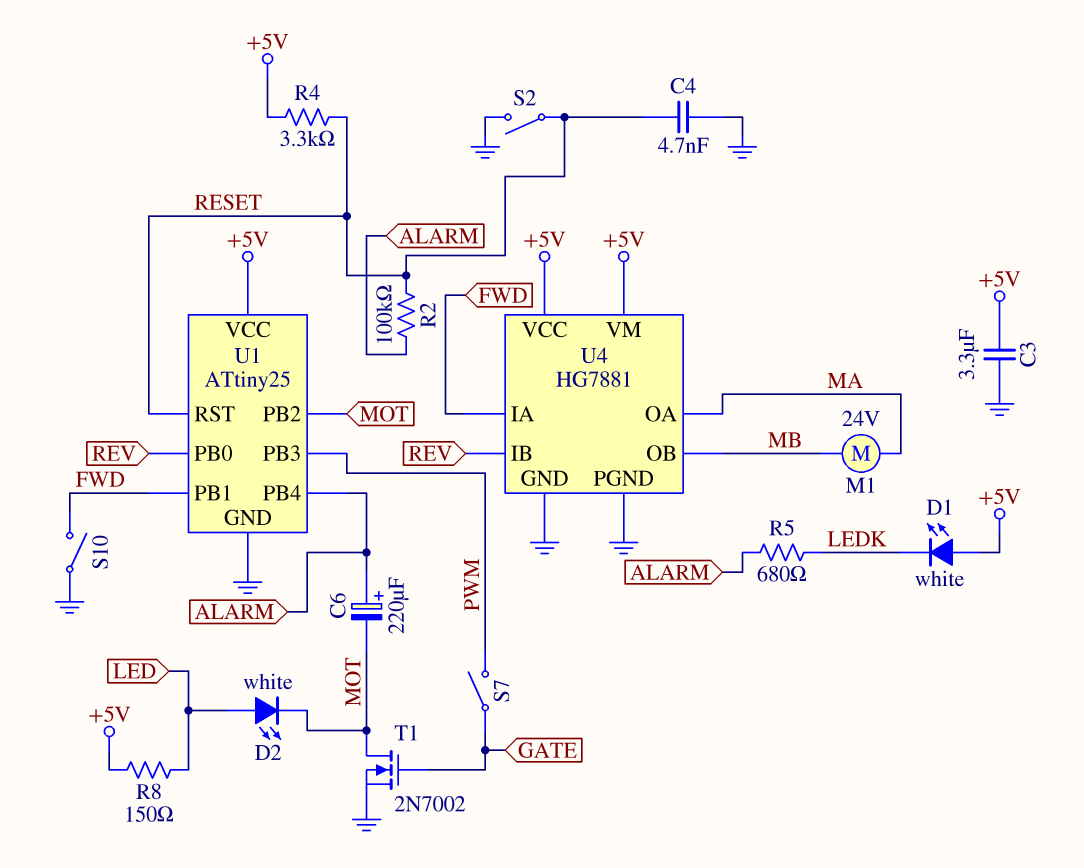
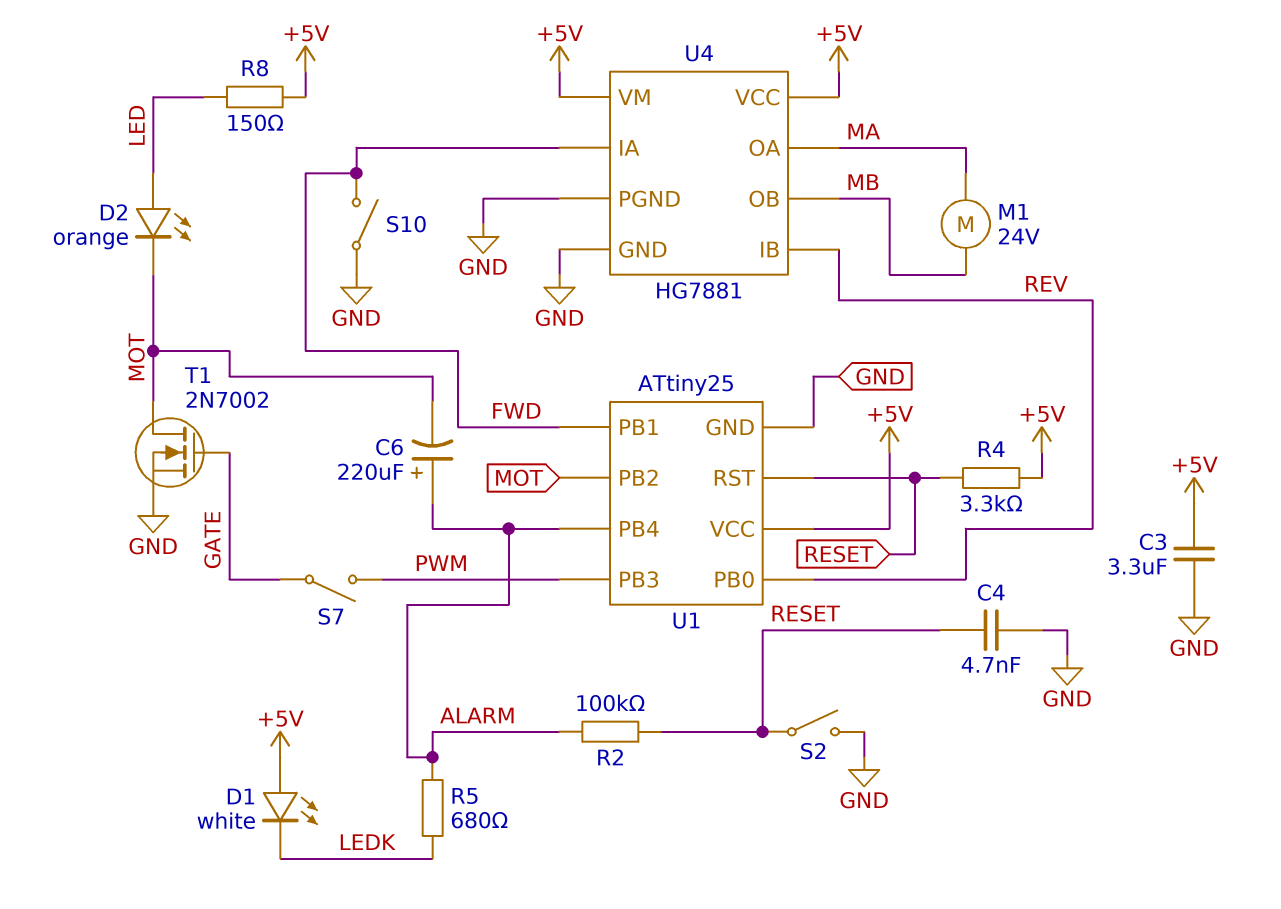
D2: LED white (A LED, K MOT) -> LED orange (A LED, K MOT)

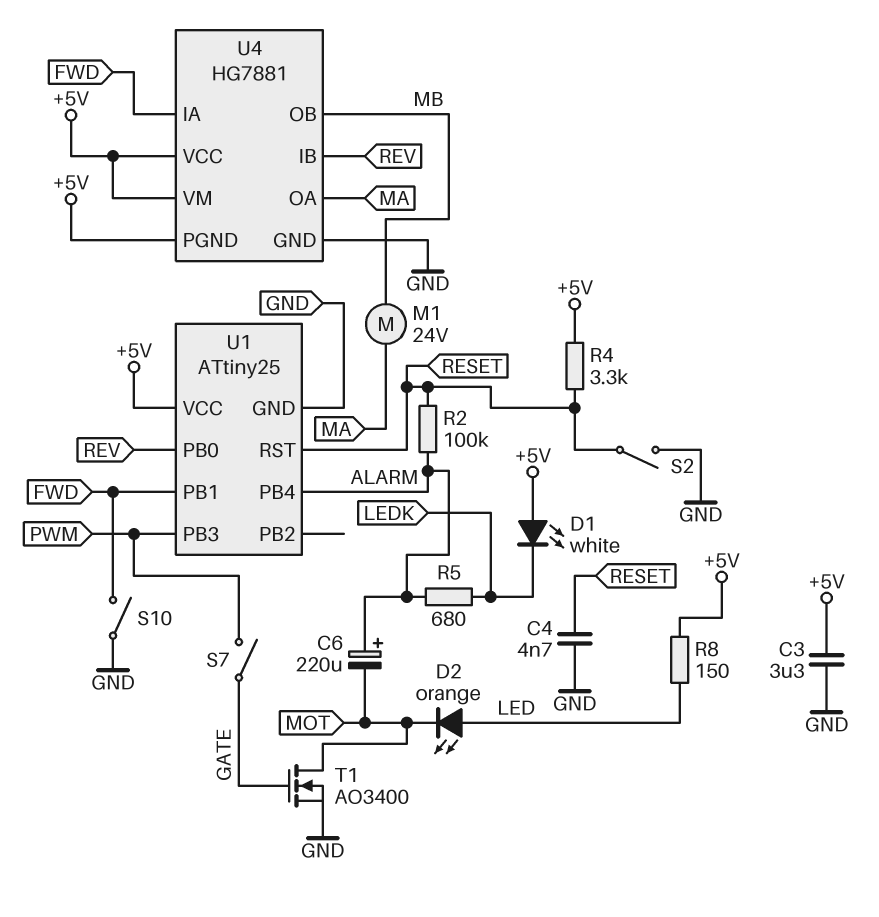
T1: NMOS 2N7002 (G GATE, D MOT, S GND) -> NMOS AO3400 (G GATE, D MOT, S GND)
U1 pin PB2: MOT -> none
U4 pin PGND: GND -> +5V

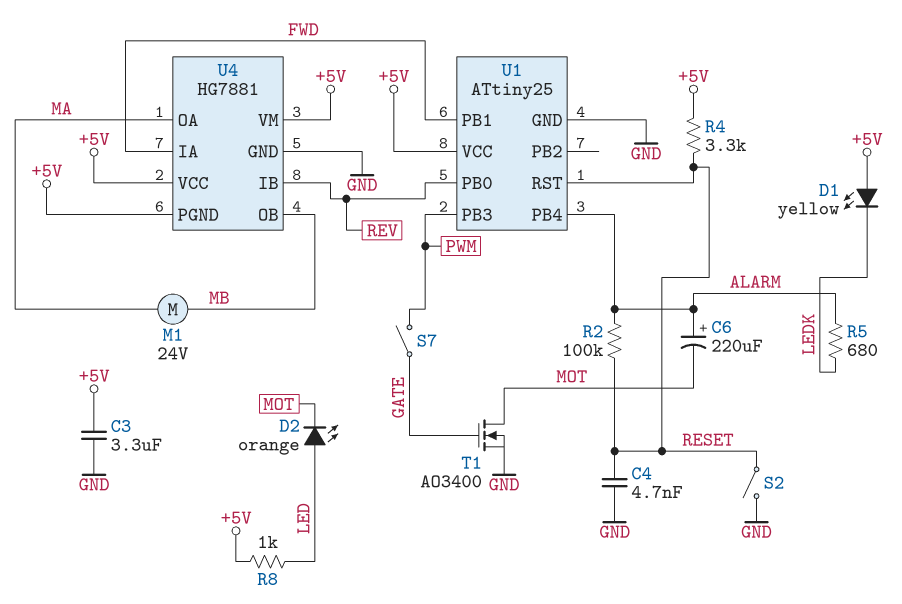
D1: LED white (A +5V, K LEDK) -> LED yellow (A +5V, K LEDK)
R8: 150 (+5V, LED) -> 1k (+5V, LED)
S10: switch (FWD, GND) -> none

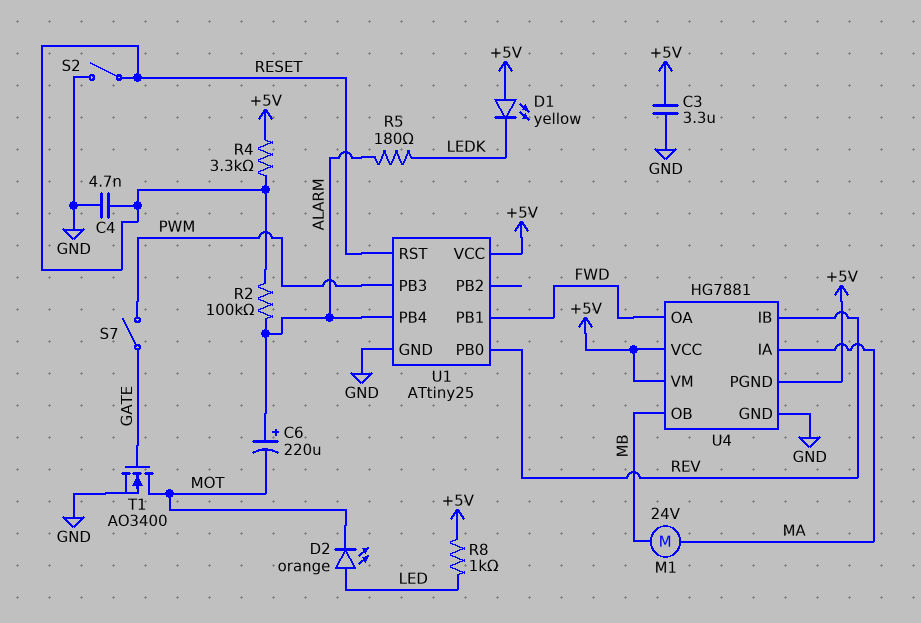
R5: 680 (ALARM, LEDK) -> 180 (ALARM, LEDK)
U4 pin IA: FWD -> MA
U4 pin OA: MA -> FWD

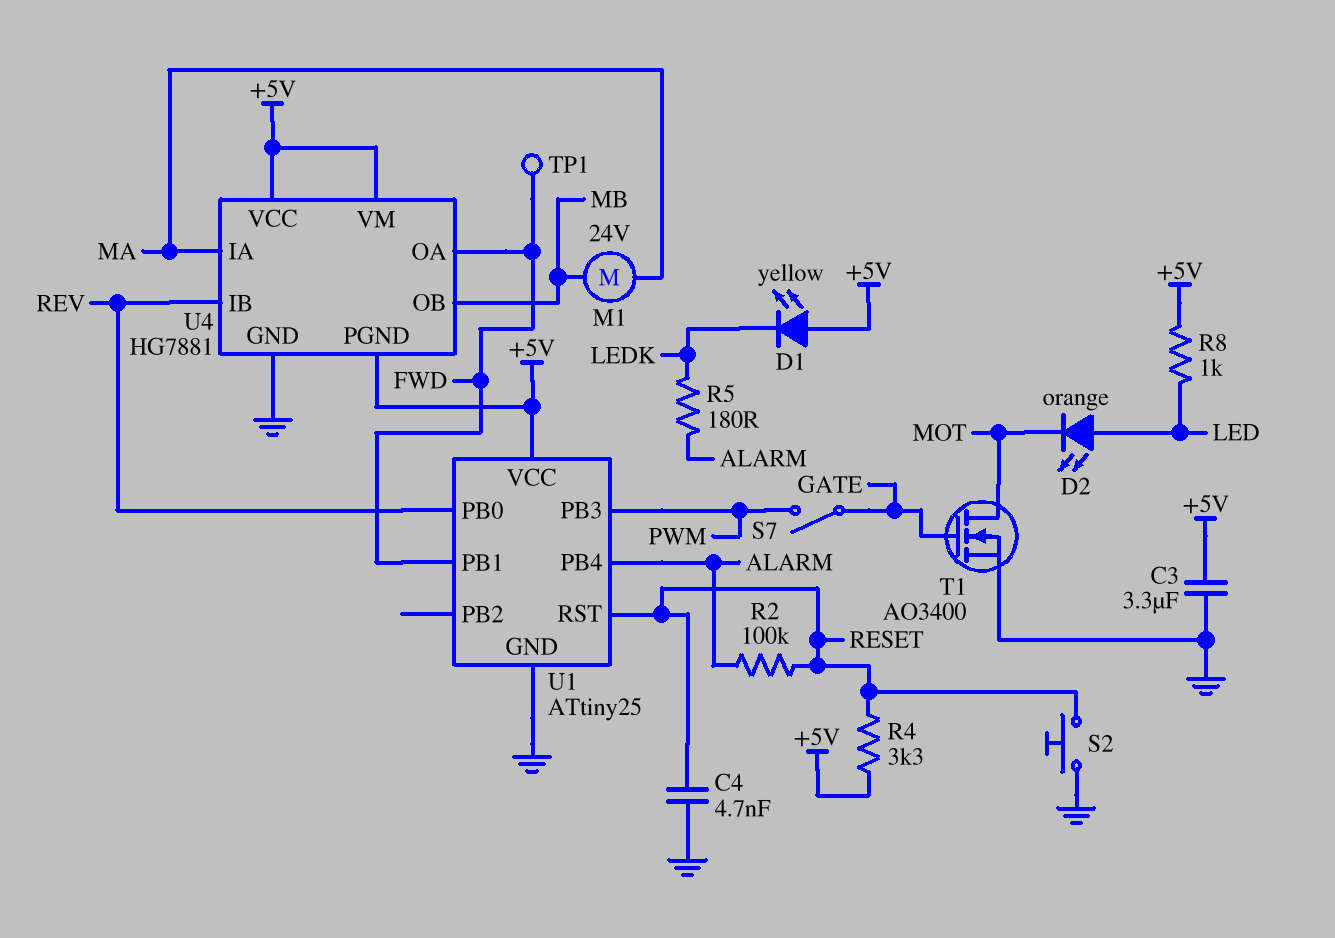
C6: 220uF (plus ALARM, minus MOT) -> none
S2: switch (GND, RESET) -> button (GND, RESET)
TP1: none -> test point (FWD)

